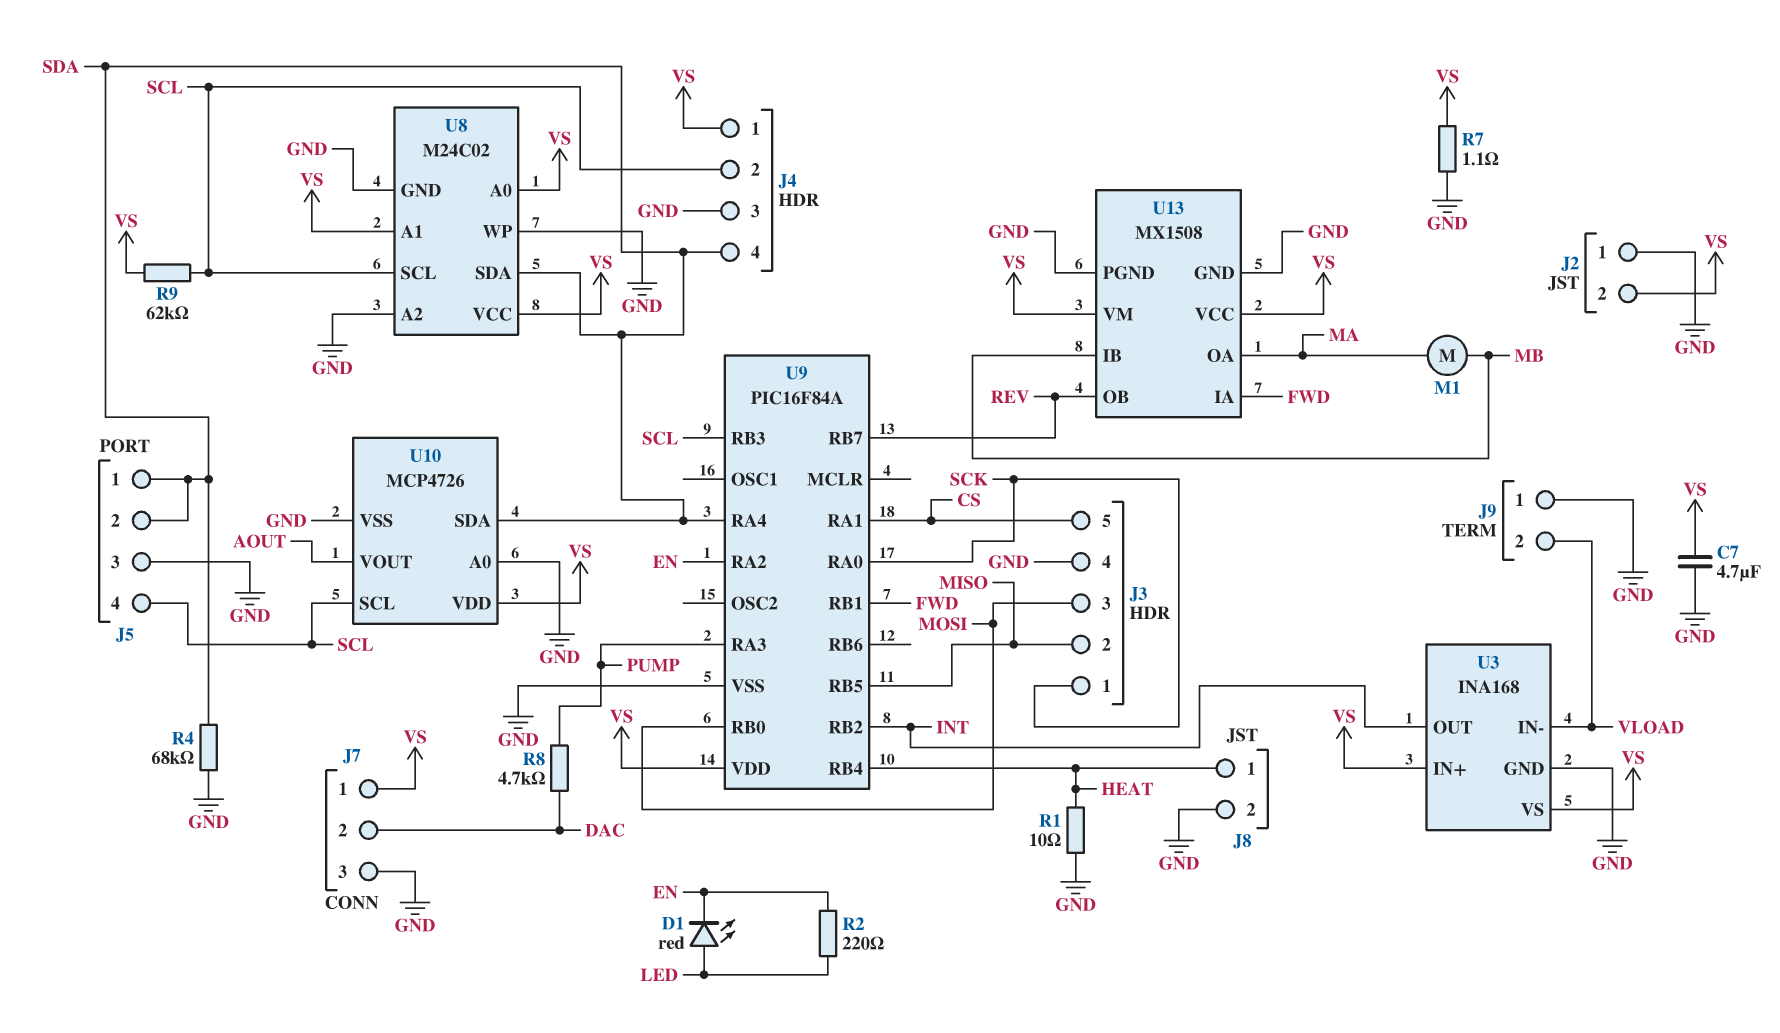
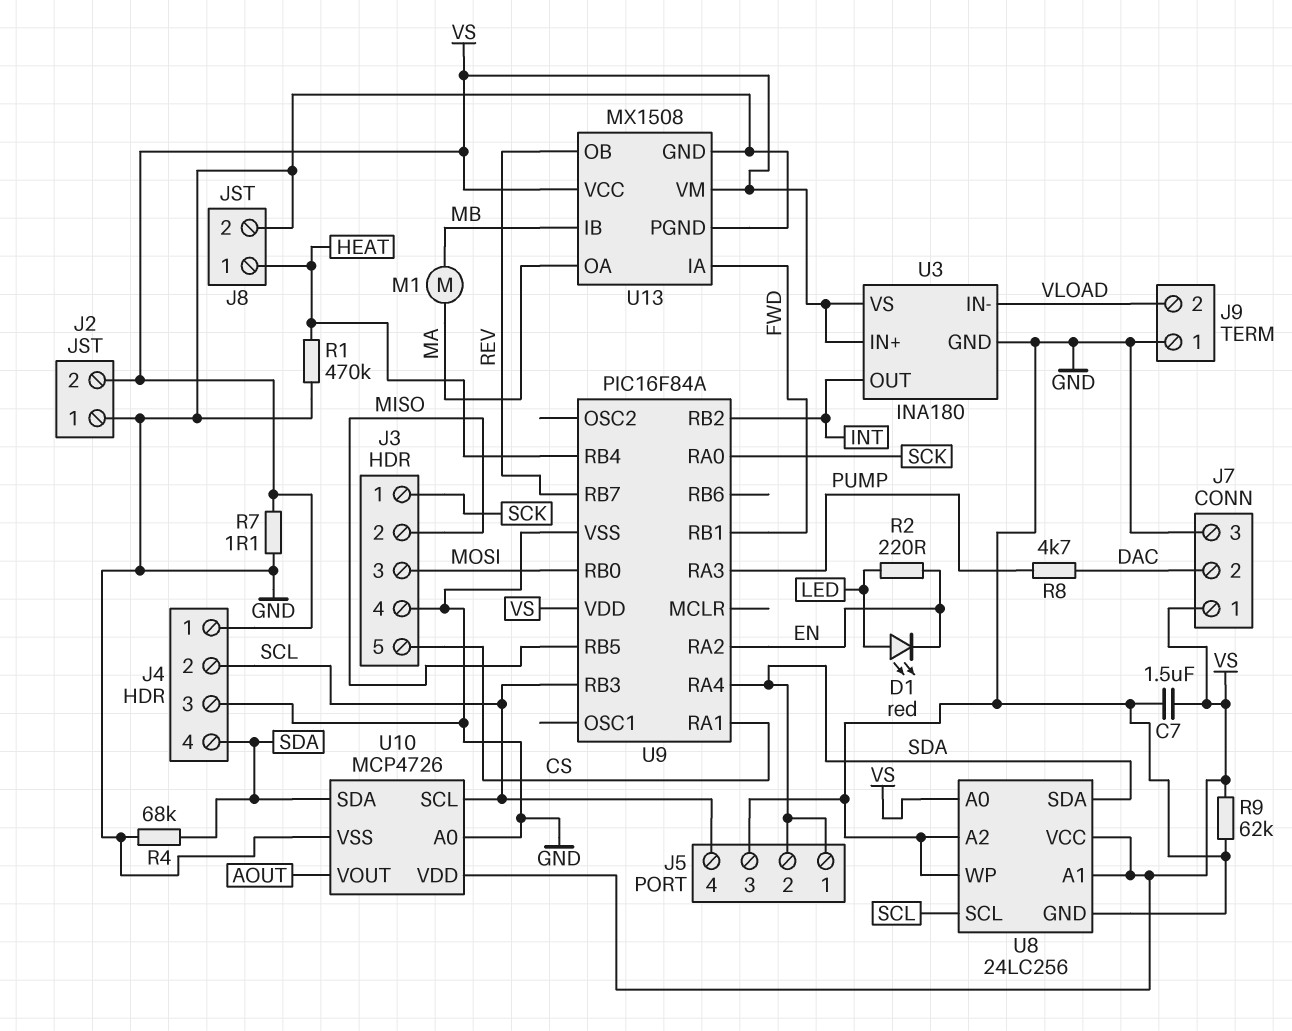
C7: 4.7uF (GND, VS) -> 1.5uF (GND, VS)
R1: 10 (GND, HEAT) -> 470k (GND, HEAT)
R9: 62k (SCL, VS) -> 62k (GND, VS)
U3: INA168 -> INA180
U8: M24C02 -> 24LC256

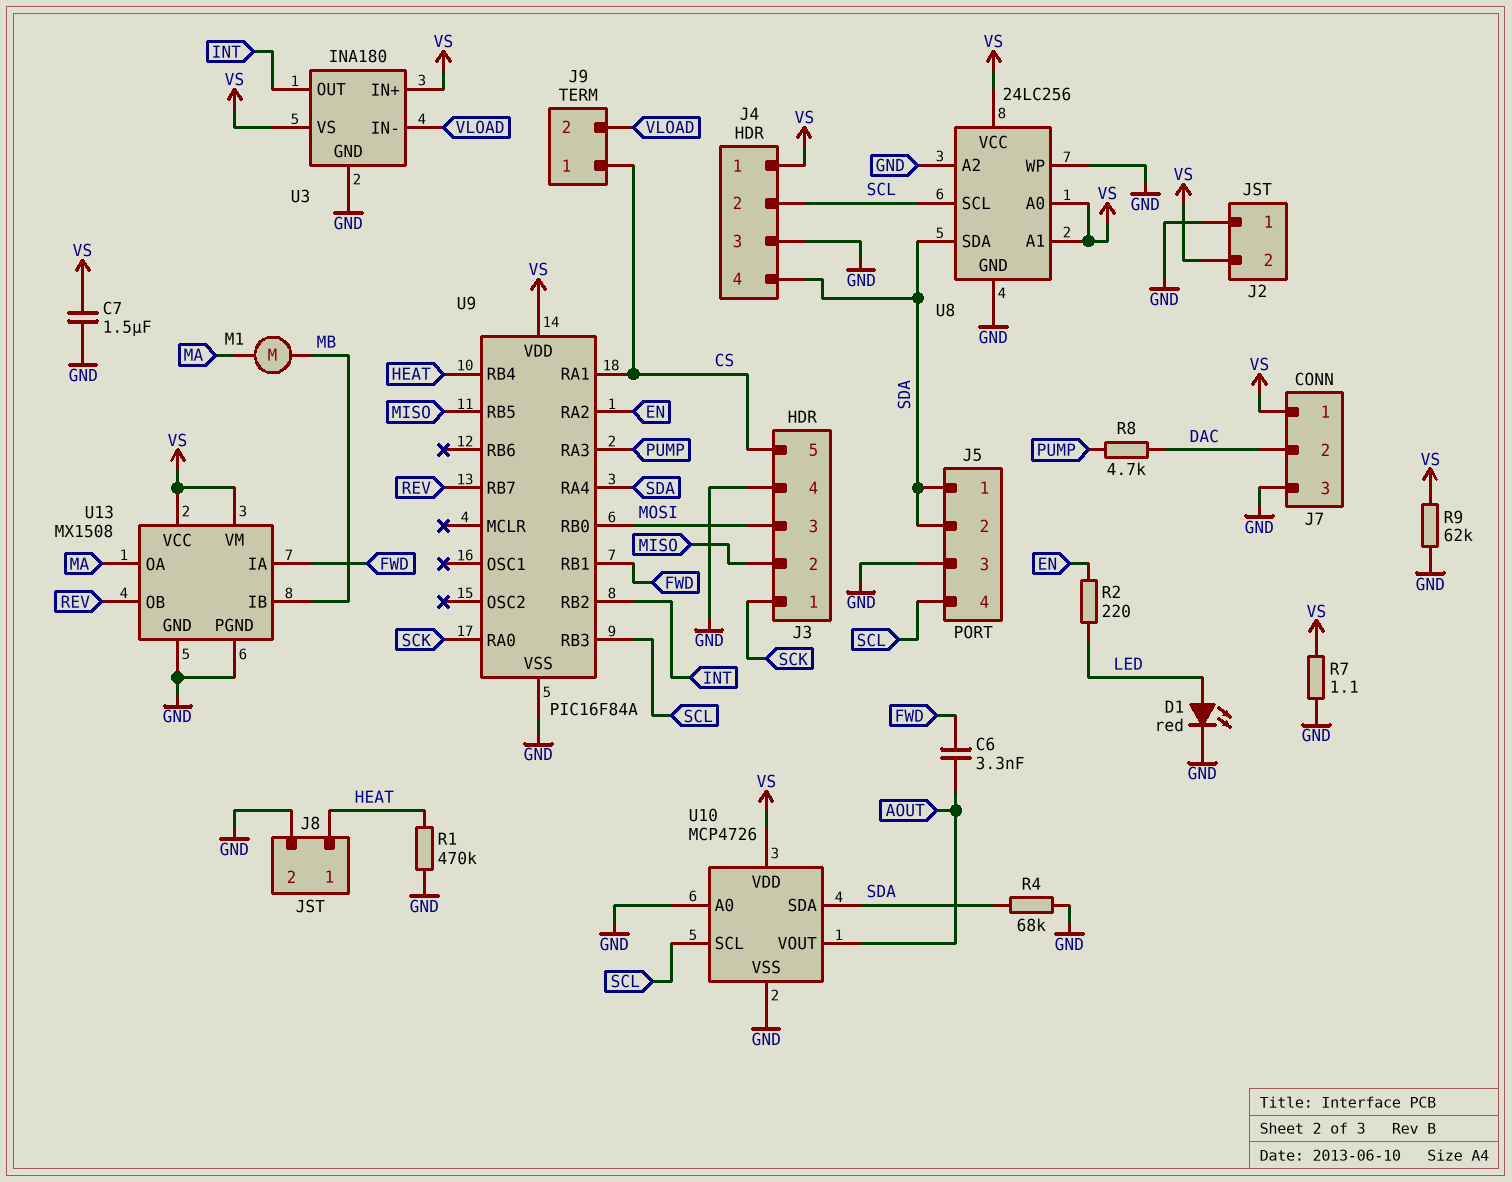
C6: none -> 3.3nF (AOUT, FWD)
D1: LED red (A LED, K EN) -> LED red (A LED, K GND)
J9 pin 1: GND -> CS

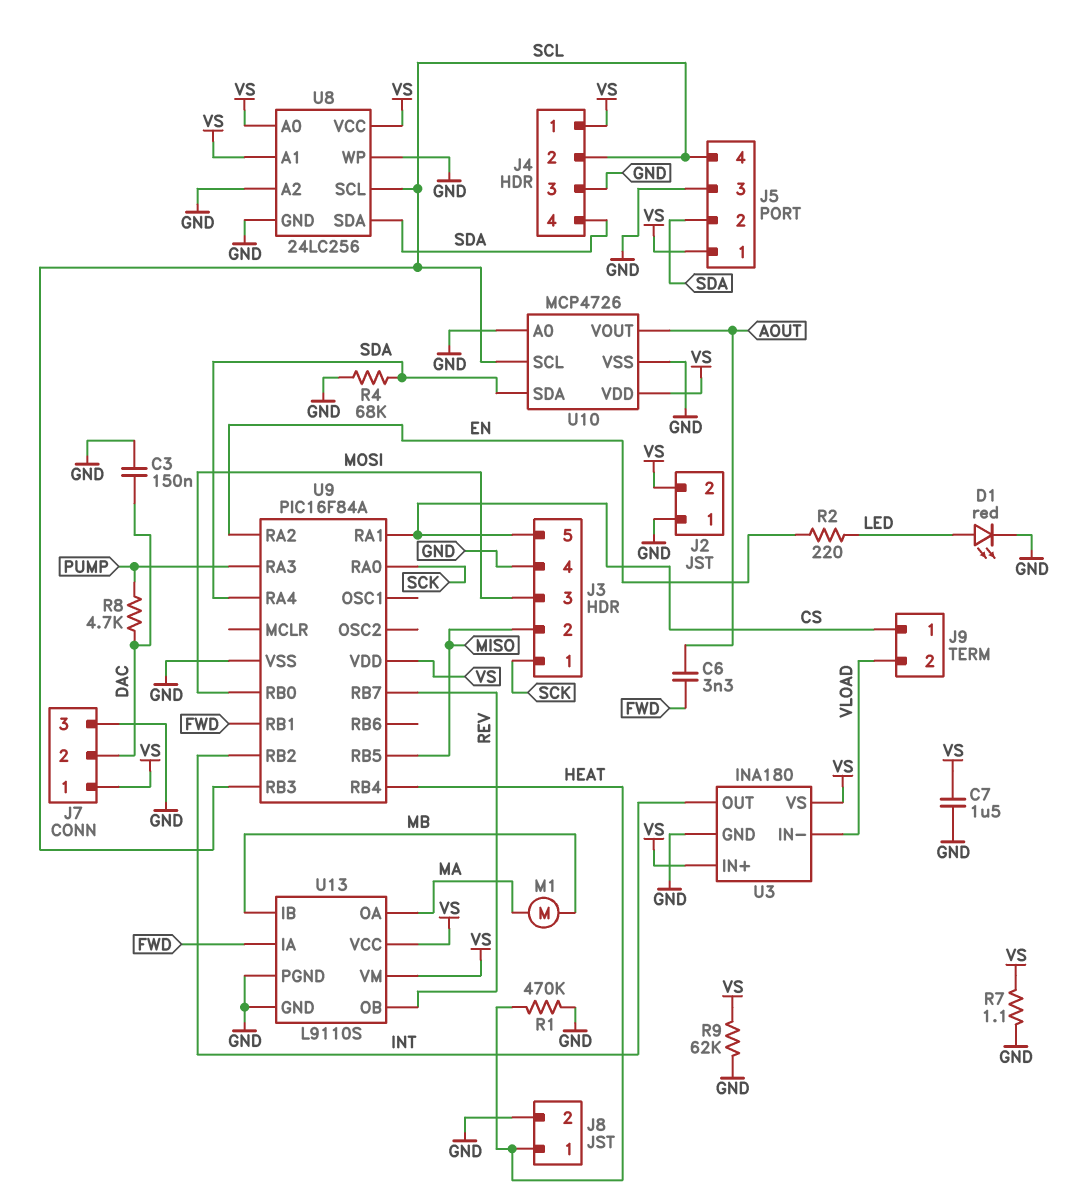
C3: none -> 150nF (DAC, GND)
J5 pin 1: SDA -> VS
U13: MX1508 -> L9110S

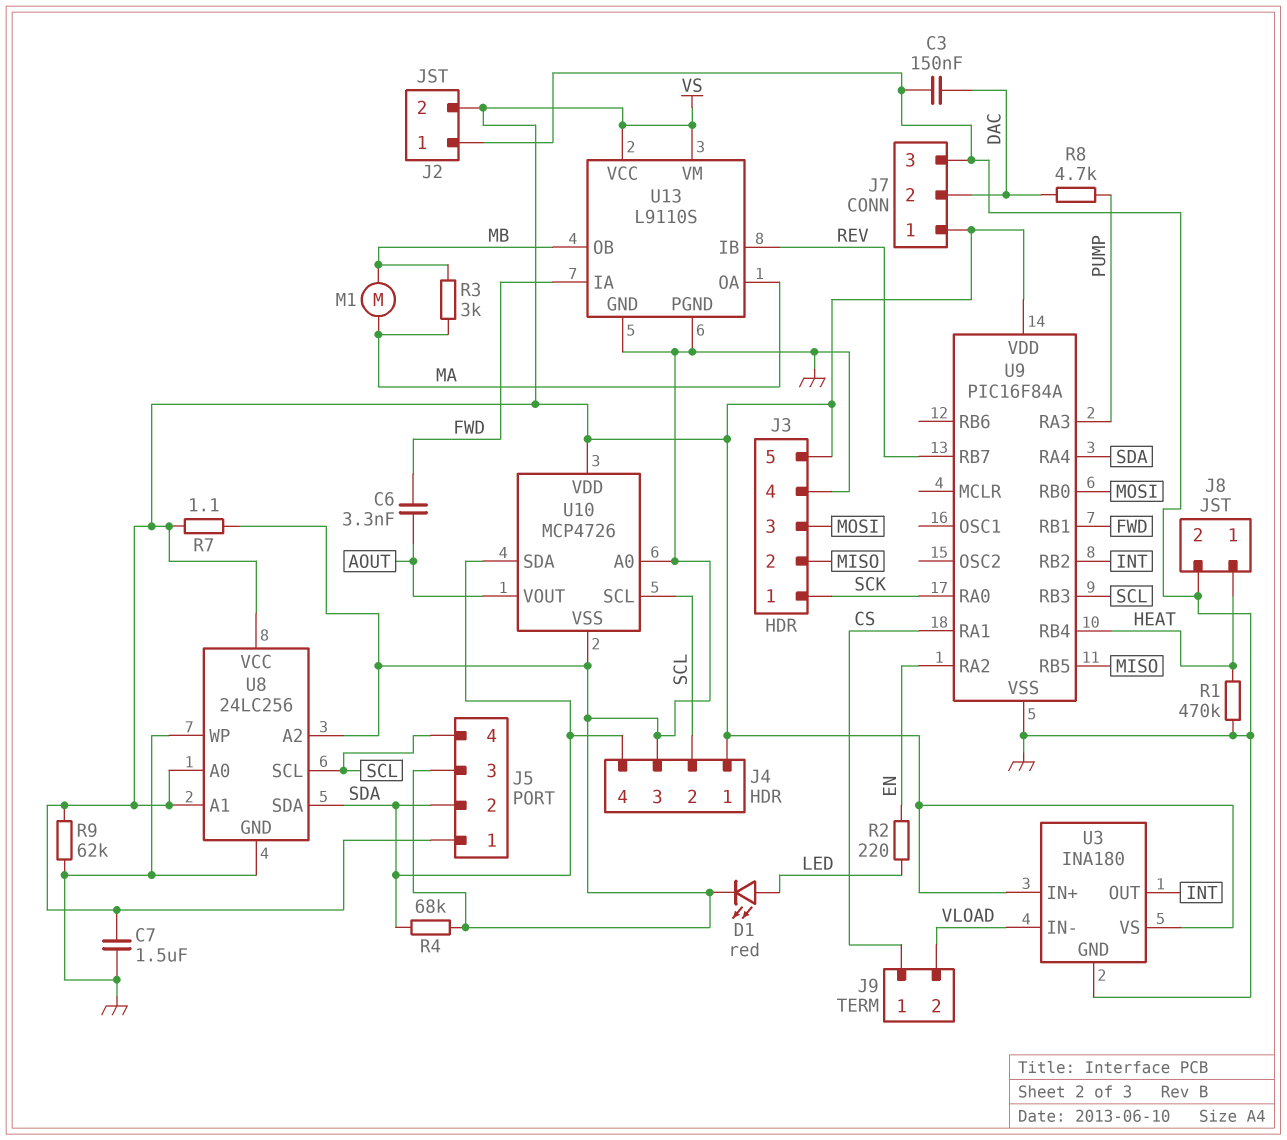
J3 pin 5: CS -> VS
R3: none -> 3k (MA, MB)
U13 pin IB: MB -> REV
U13 pin OB: REV -> MB

